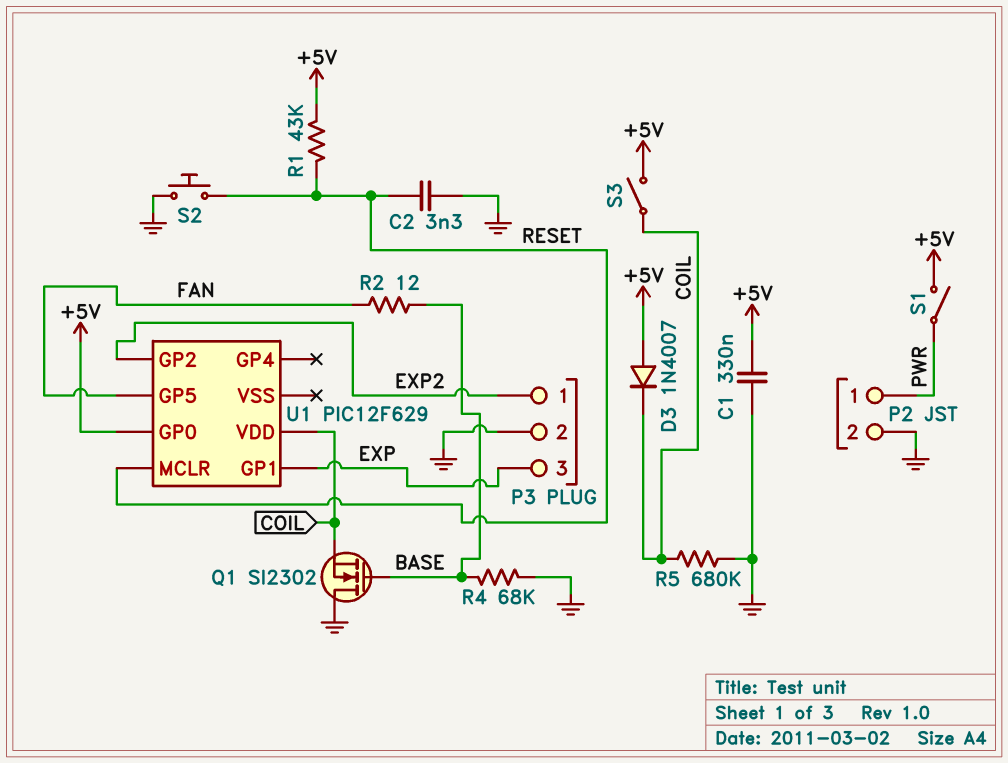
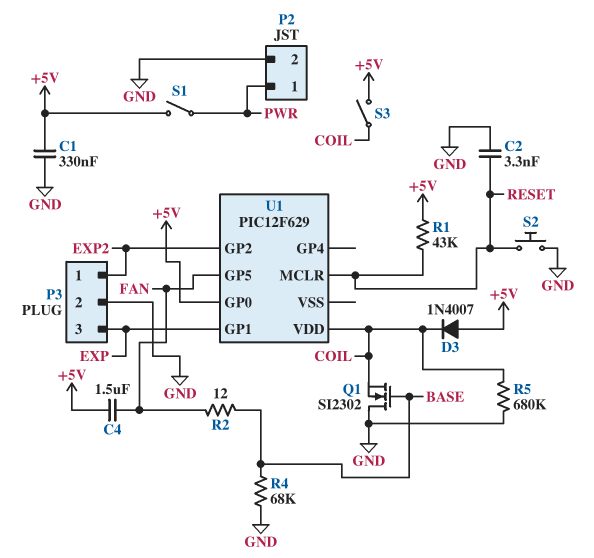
C4: none -> 1.5uF (+5V, FAN)

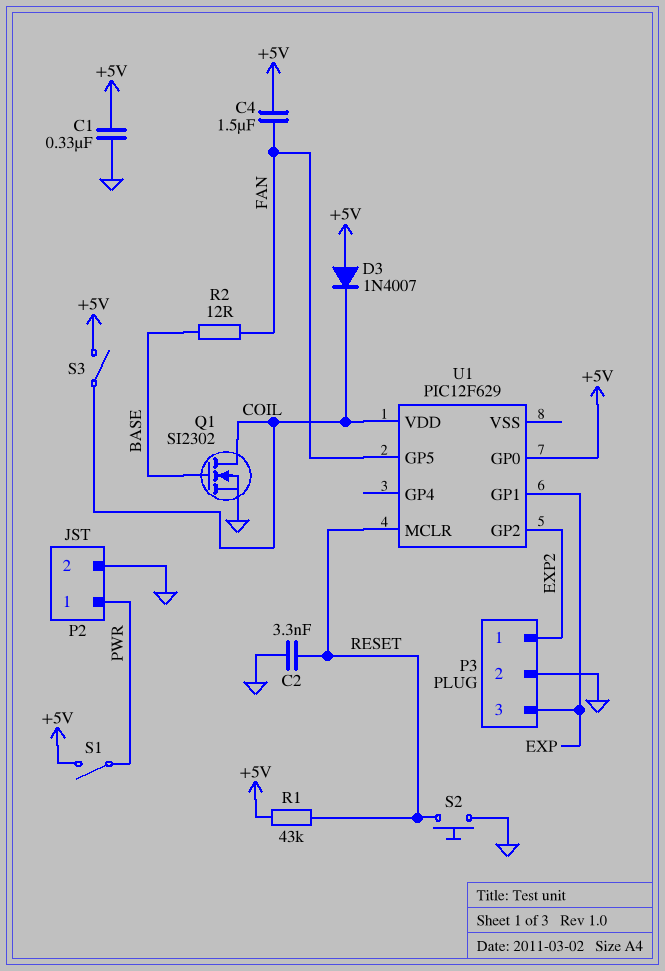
Q1: NMOS SI2302 (G BASE, D GND, S COIL) -> NMOS SI2302 (G BASE, D COIL, S GND)
R4: 68k (BASE, GND) -> none
R5: 680k (COIL, GND) -> none

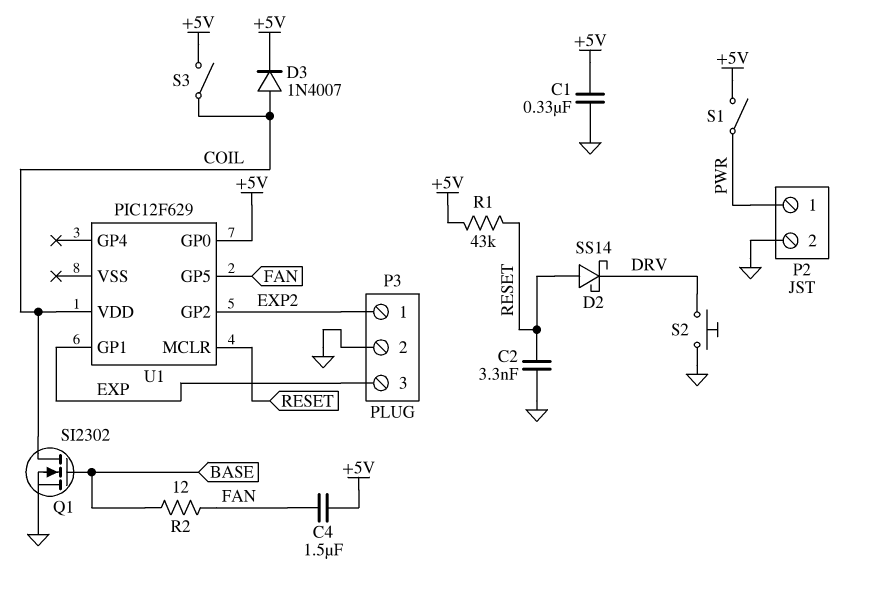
D2: none -> schottky SS14 (A RESET, K DRV)
D3: diode 1N4007 (A +5V, K COIL) -> diode 1N4007 (A COIL, K +5V)
S2: button (GND, RESET) -> button (DRV, GND)

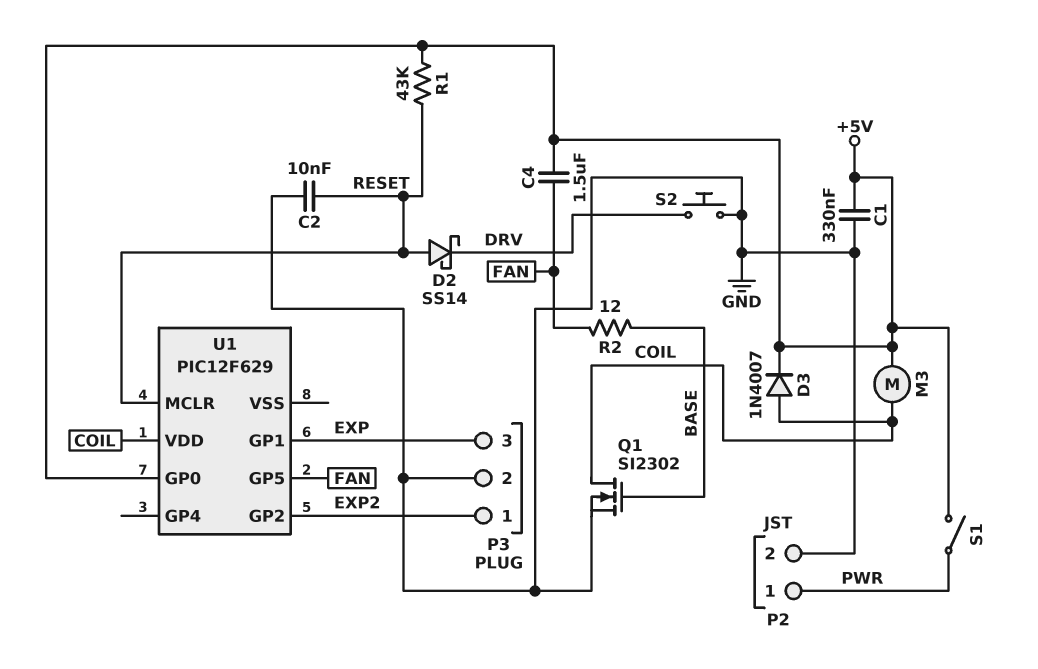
C2: 3.3nF (GND, RESET) -> 10nF (GND, RESET)
M3: none -> motor (+5V, COIL)
S3: switch (+5V, COIL) -> none

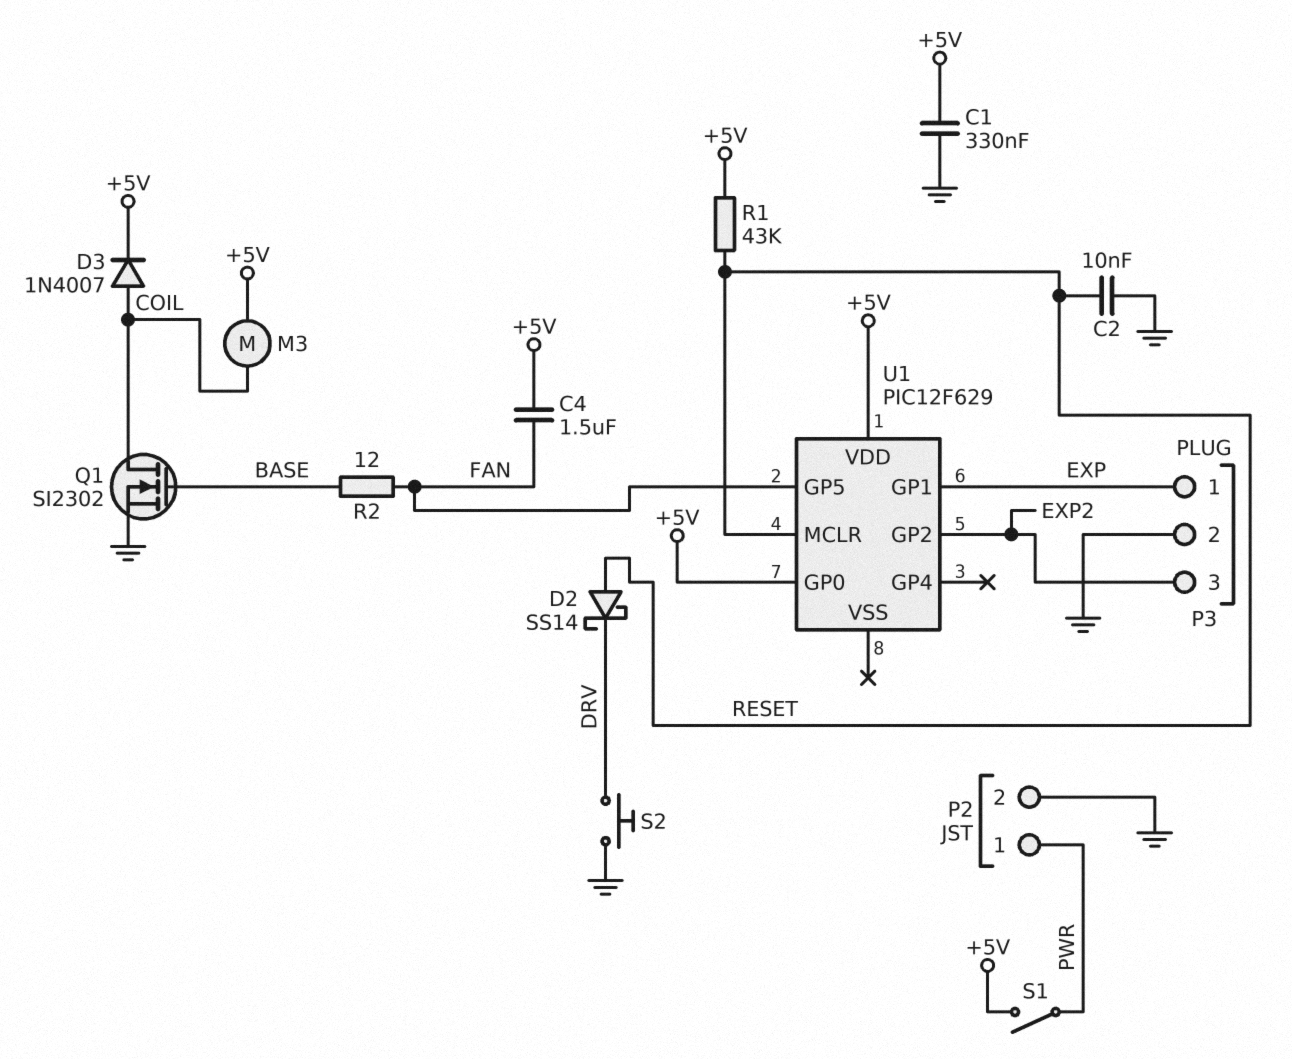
P3 pin 1: EXP2 -> EXP
P3 pin 3: EXP -> EXP2
U1 pin VDD: COIL -> +5V

